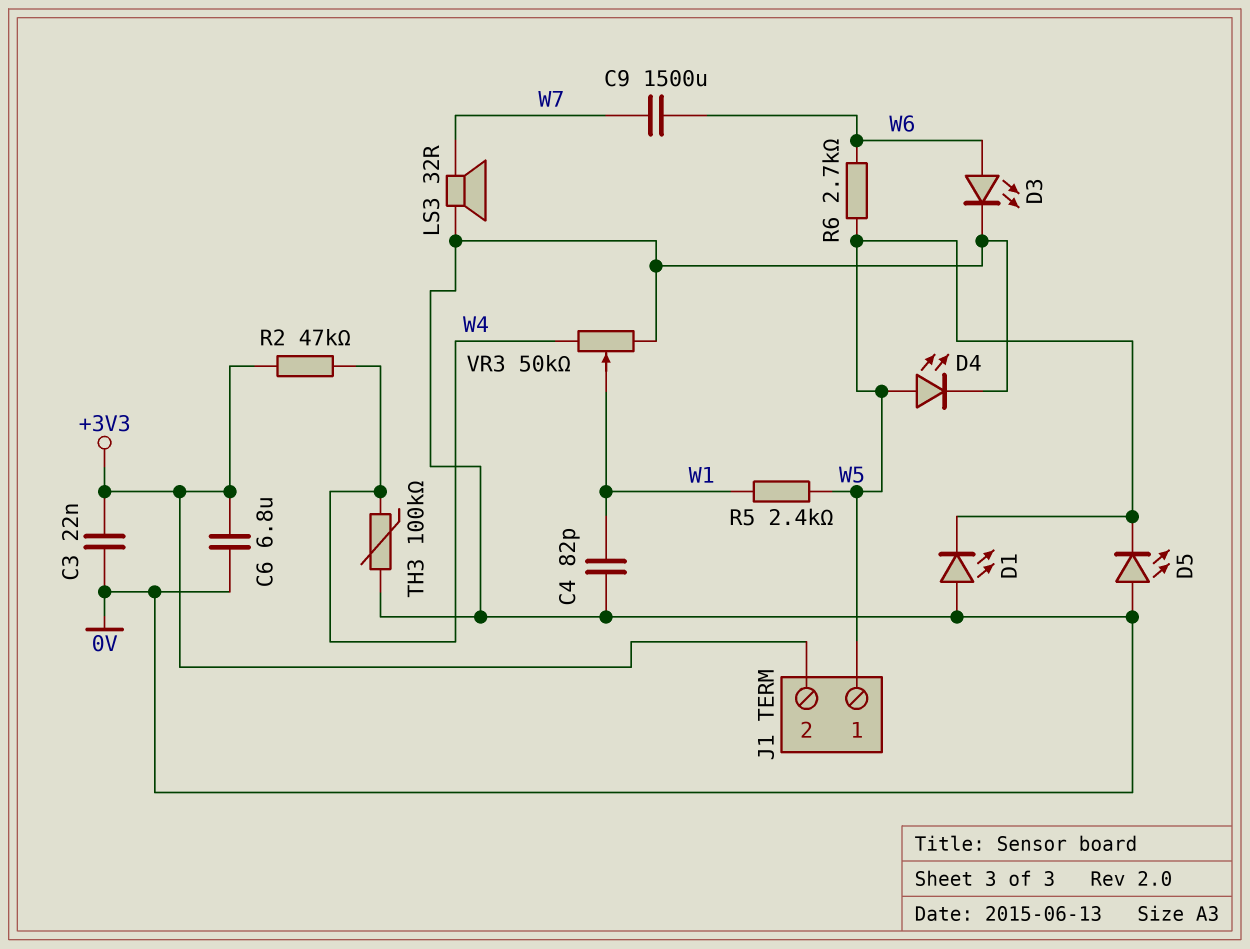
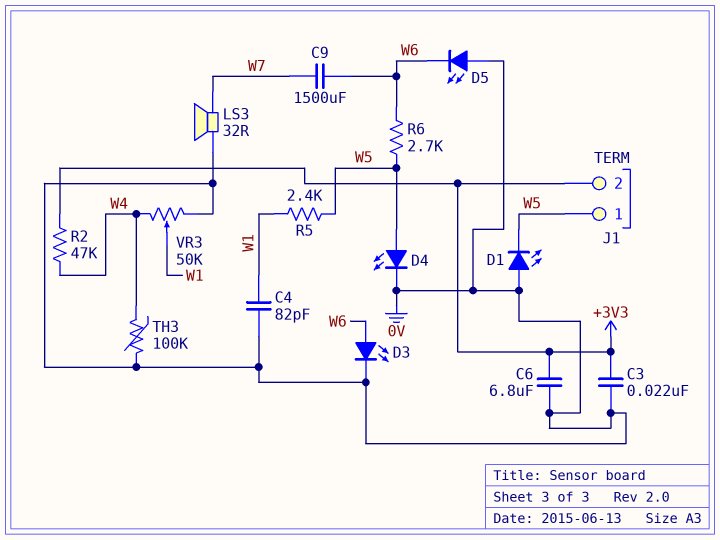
D5: LED (A 0V, K W5) -> LED (A 0V, K W6)

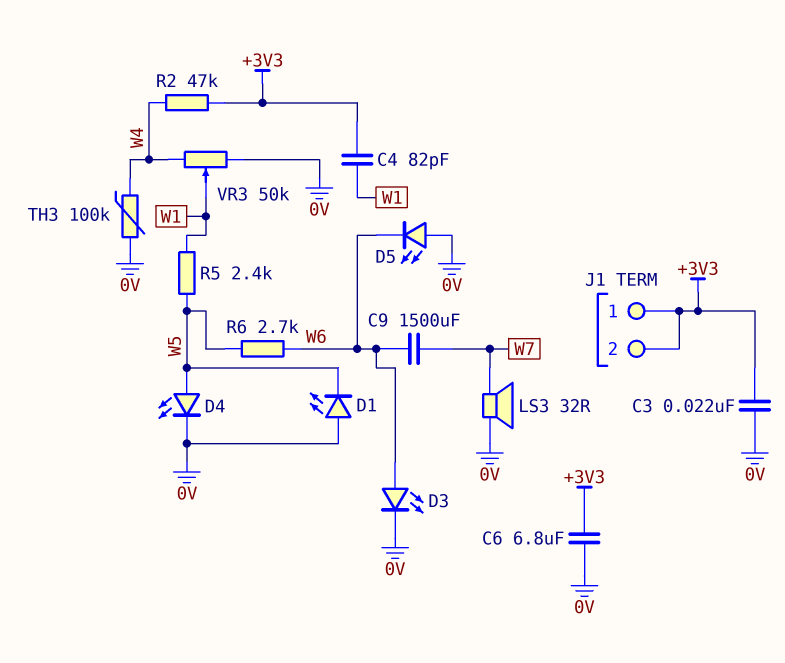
C4: 82pF (0V, W1) -> 82pF (+3V3, W1)
J1 pin 1: W5 -> +3V3

